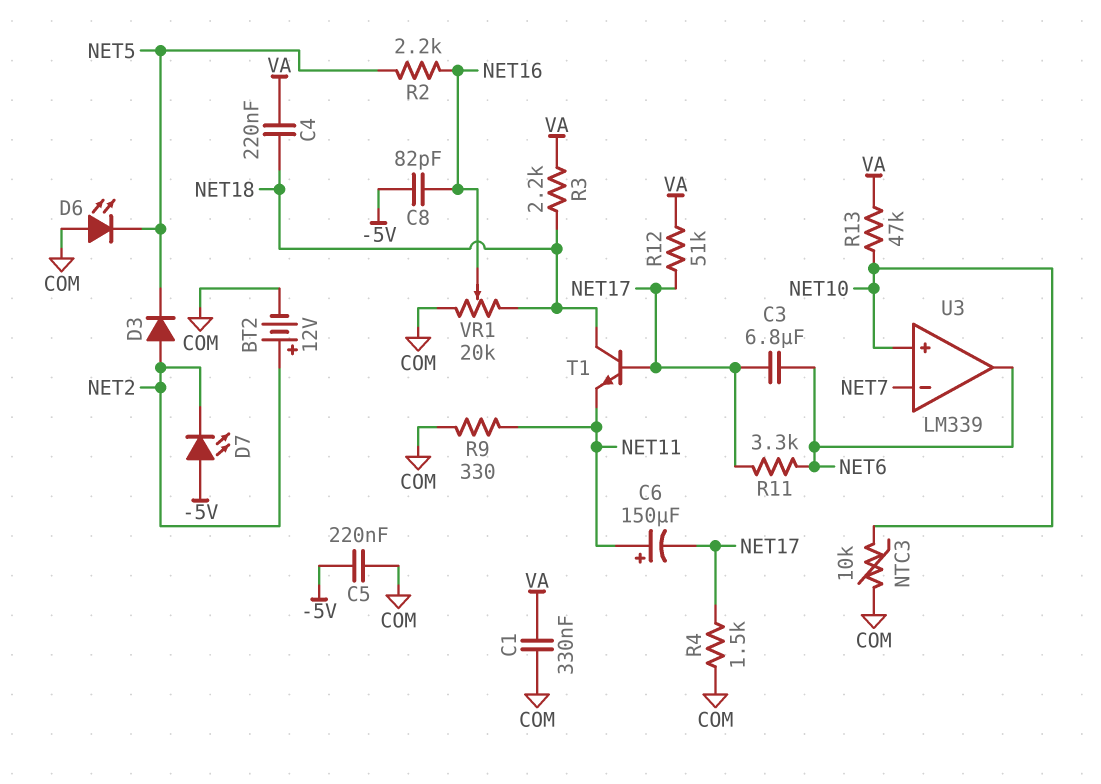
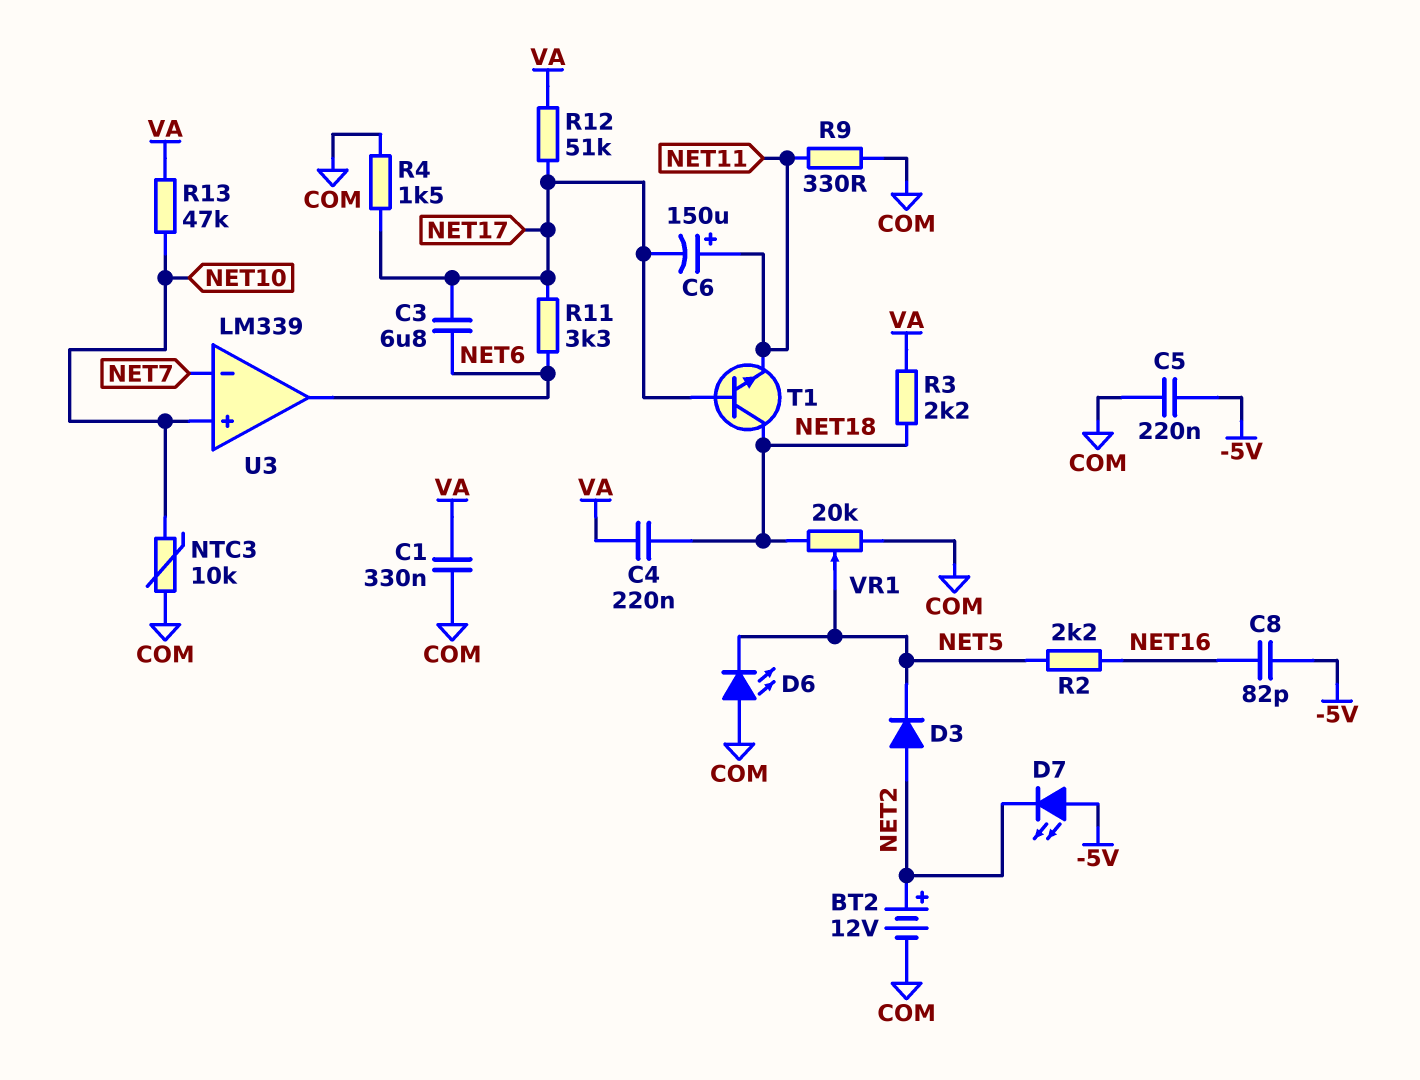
VR1: 20k (COM, NET18, wiper NET16) -> 20k (COM, NET18, wiper NET5)

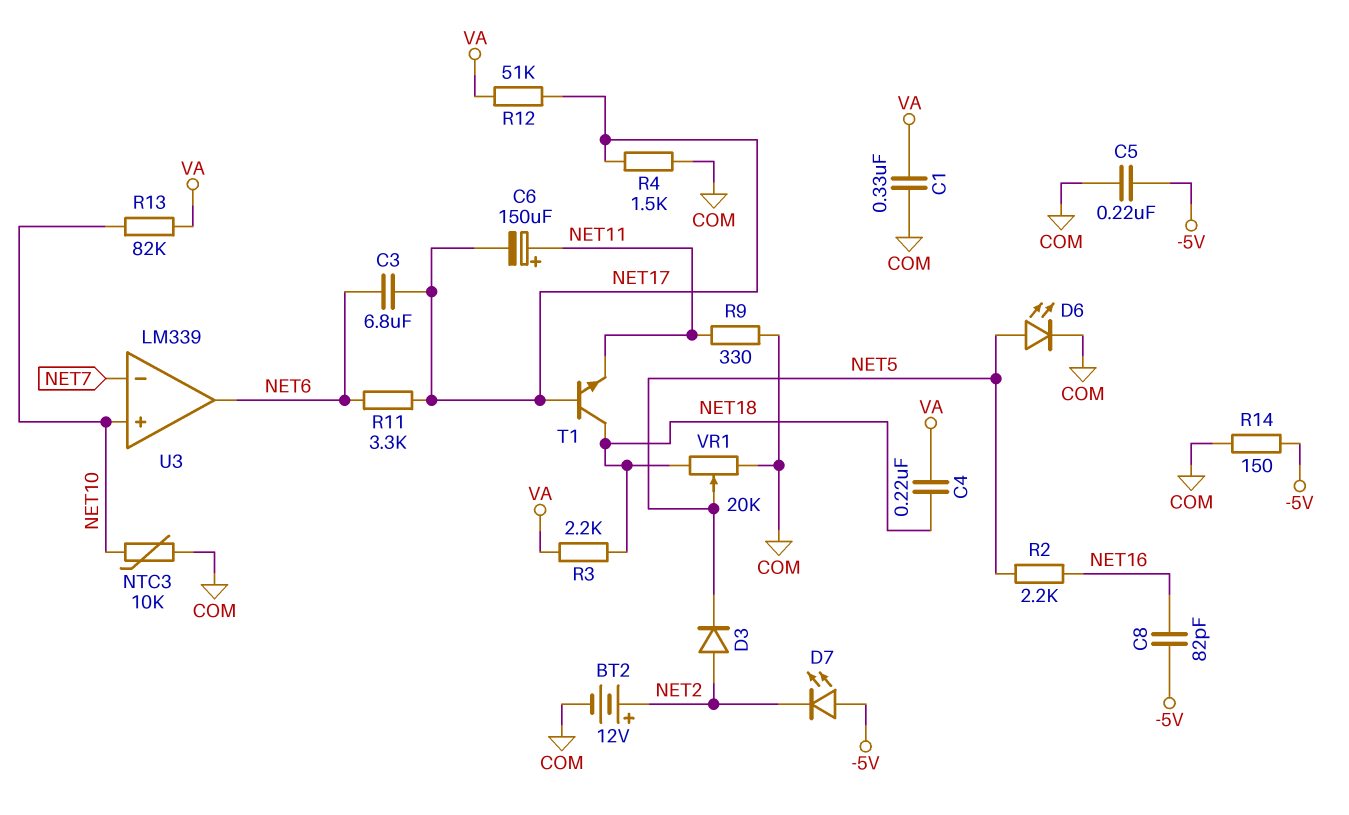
D6: LED (A COM, K NET5) -> LED (A NET5, K COM)
R13: 47k (NET10, VA) -> 82k (NET10, VA)
R14: none -> 150 (-5V, COM)

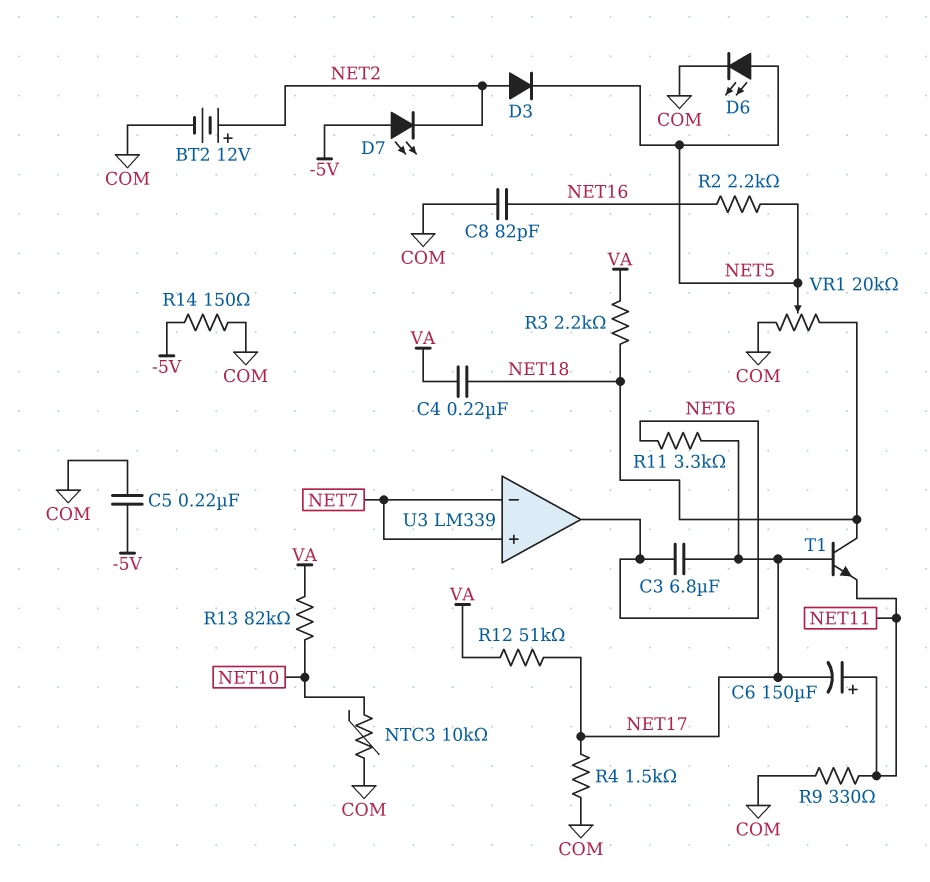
C1: 330nF (COM, VA) -> none
C8: 82pF (-5V, NET16) -> 82pF (COM, NET16)
U3 pin in+: NET10 -> NET7

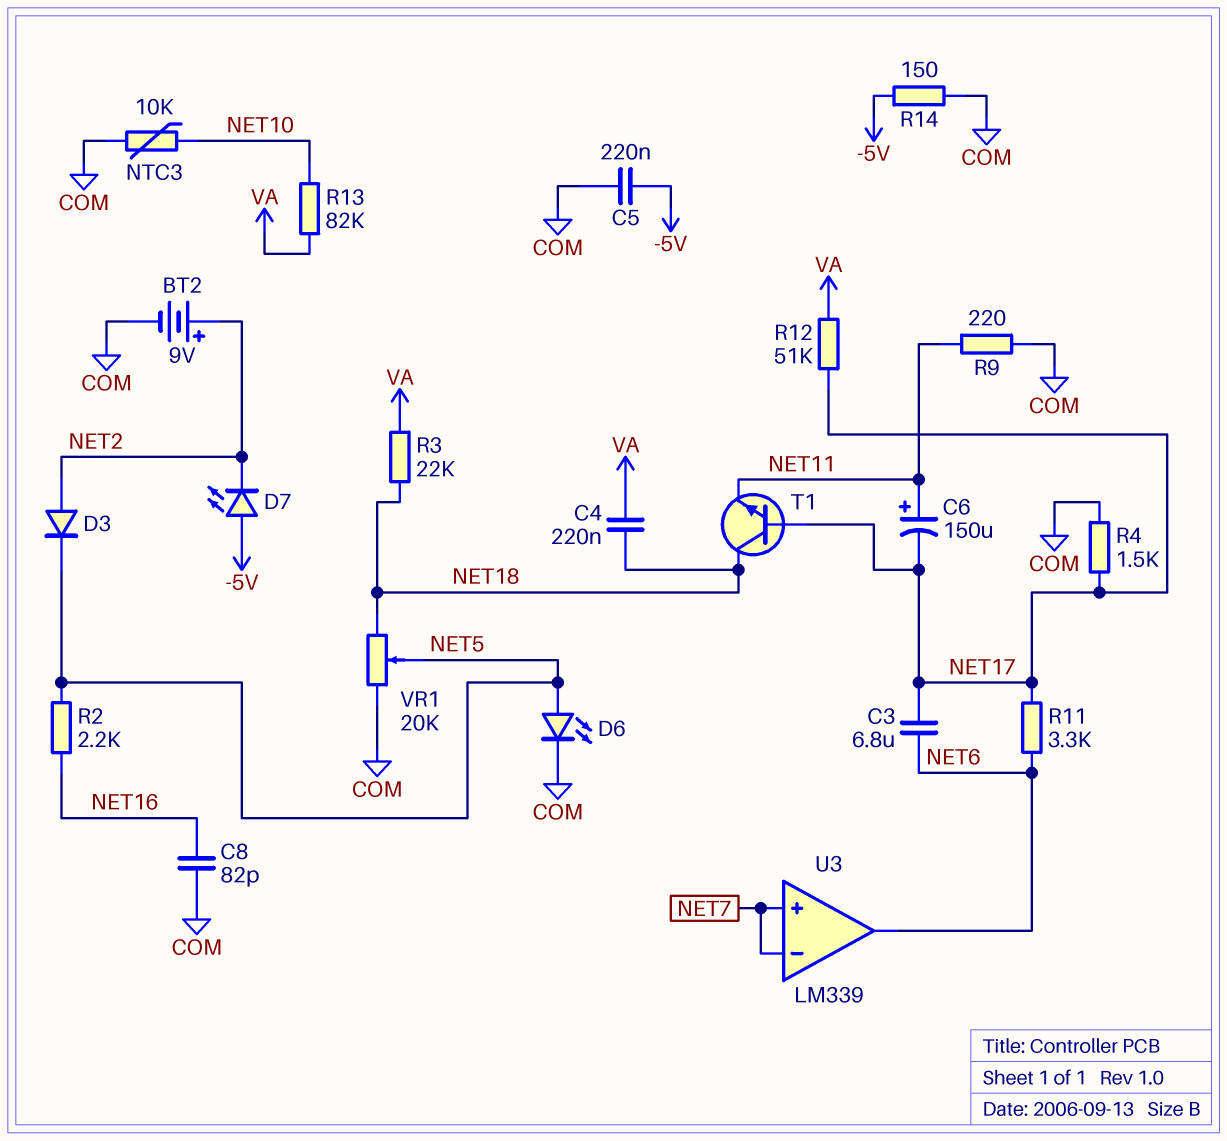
BT2: 12V (plus NET2, minus COM) -> 9V (plus NET2, minus COM)
R3: 2.2k (NET18, VA) -> 22k (NET18, VA)
R9: 330 (COM, NET11) -> 220 (COM, NET11)

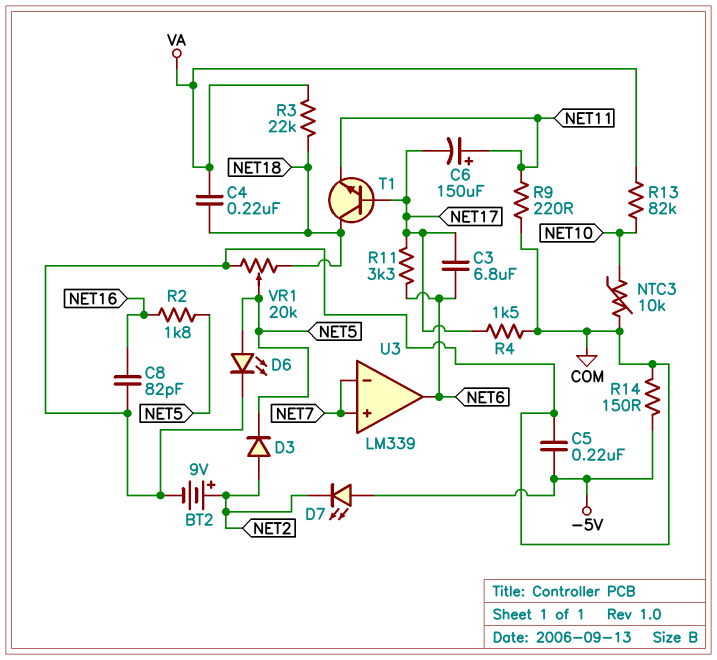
R2: 2.2k (NET5, NET16) -> 1.8k (NET5, NET16)
R12: 51k (NET17, VA) -> none

